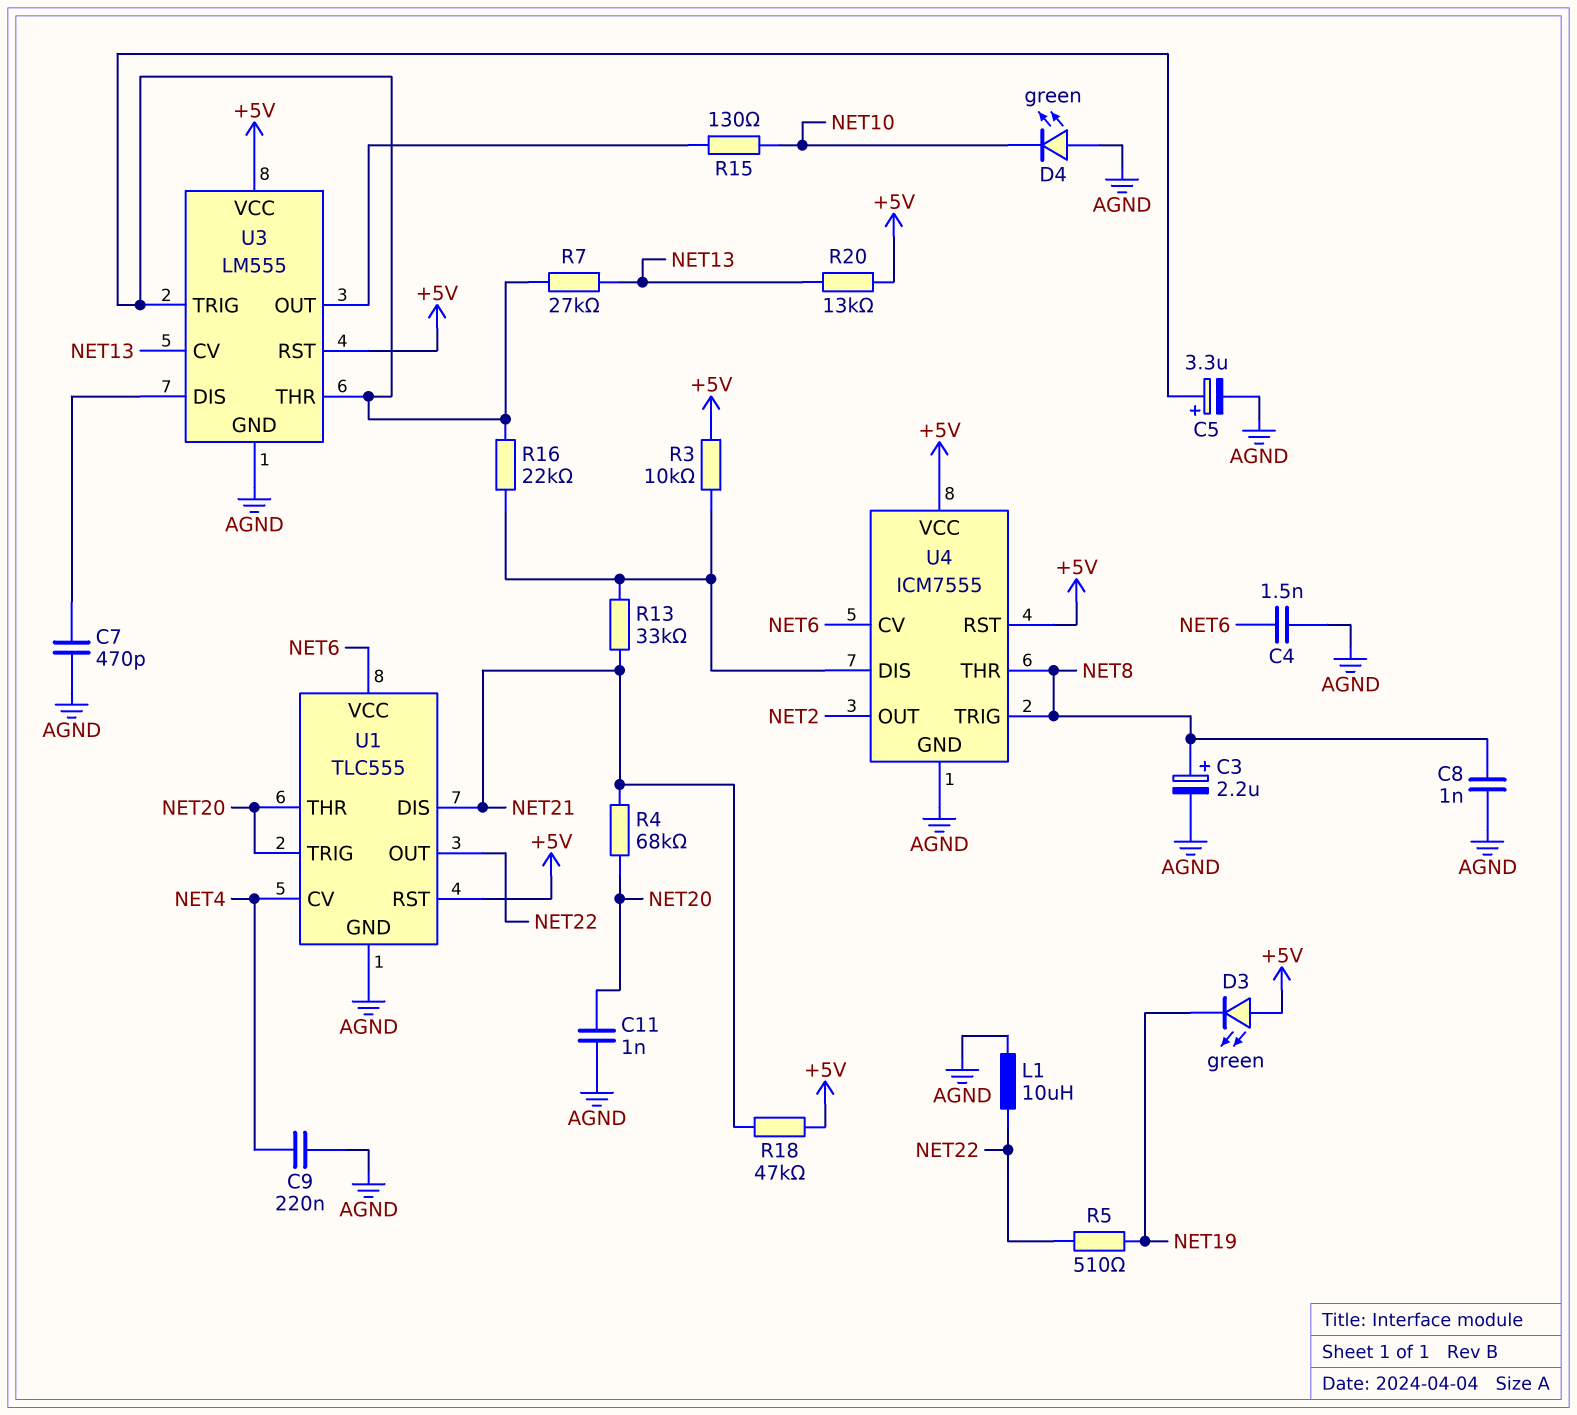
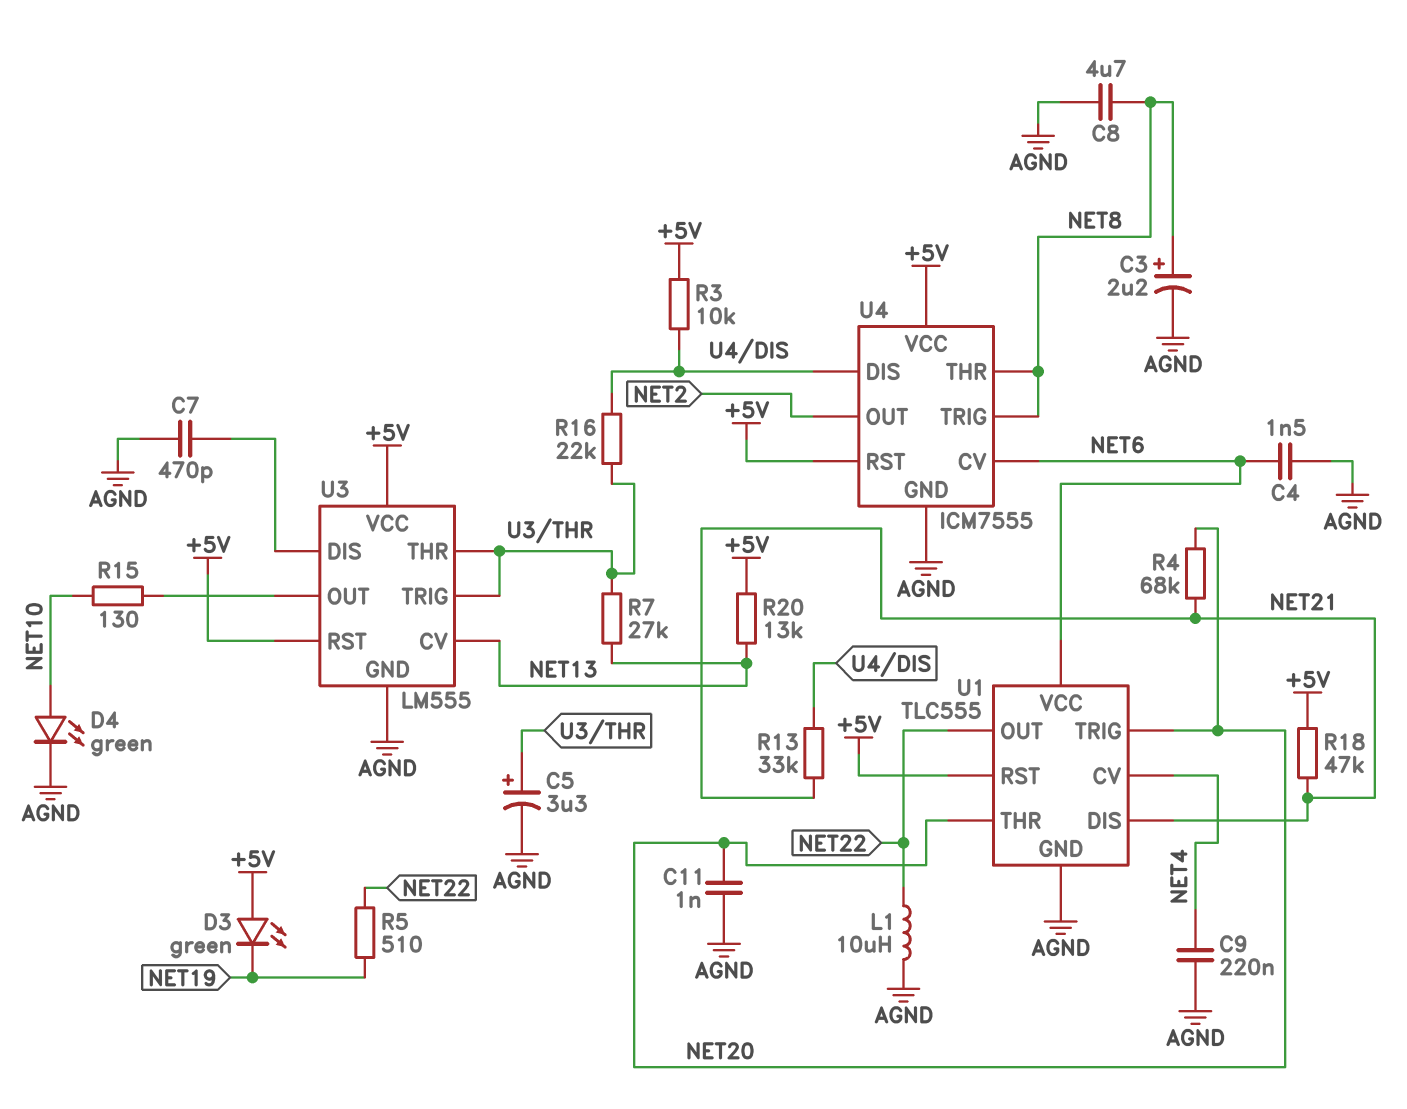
C8: 1nF (AGND, NET8) -> 4.7uF (AGND, NET8)
D4: LED green (A AGND, K NET10) -> LED green (A NET10, K AGND)

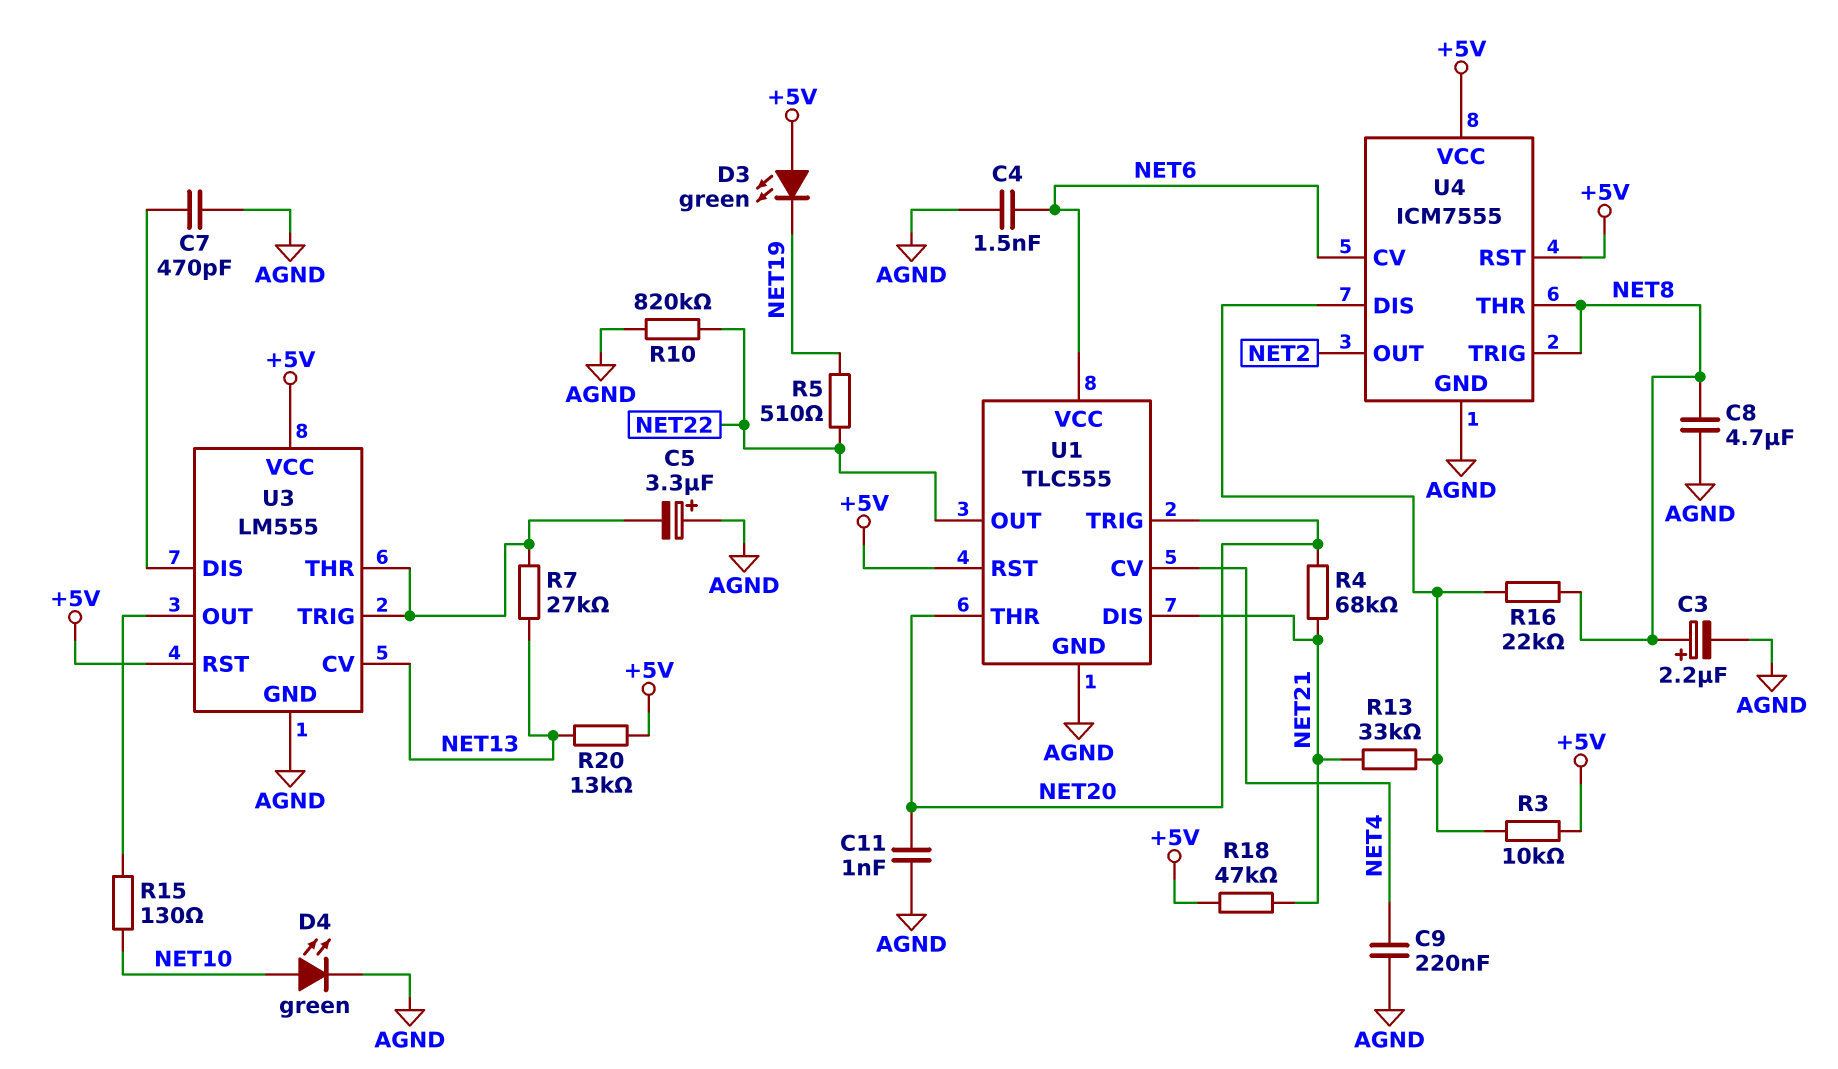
C5: 3.3uF (plus U3/THR, minus AGND) -> 3.3uF (plus AGND, minus U3/THR)
L1: 10uH (AGND, NET22) -> none
R10: none -> 820k (AGND, NET22)
R16: 22k (U3/THR, U4/DIS) -> 22k (NET8, U4/DIS)

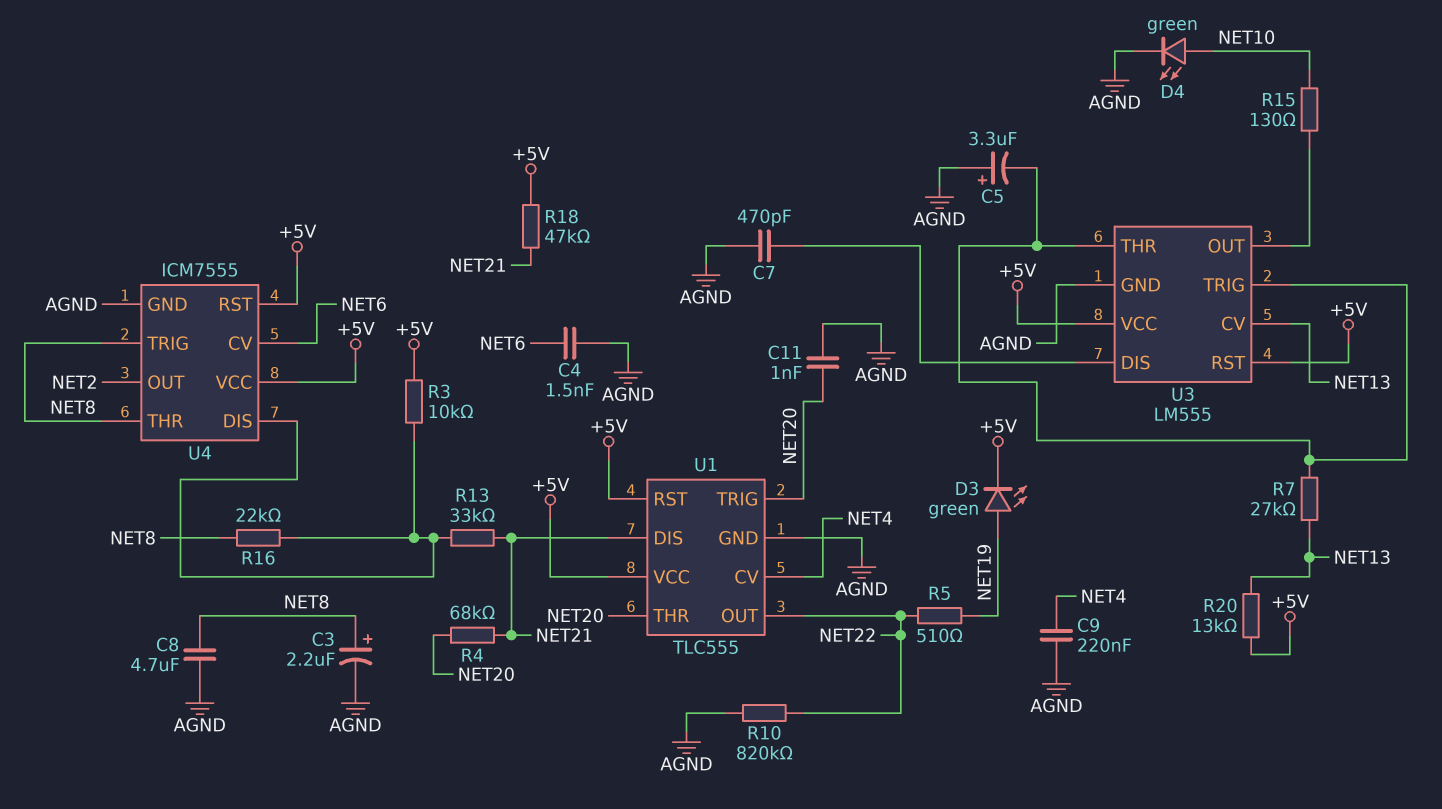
D3: LED green (A +5V, K NET19) -> LED green (A NET19, K +5V)
U1 pin VCC: NET6 -> +5V

